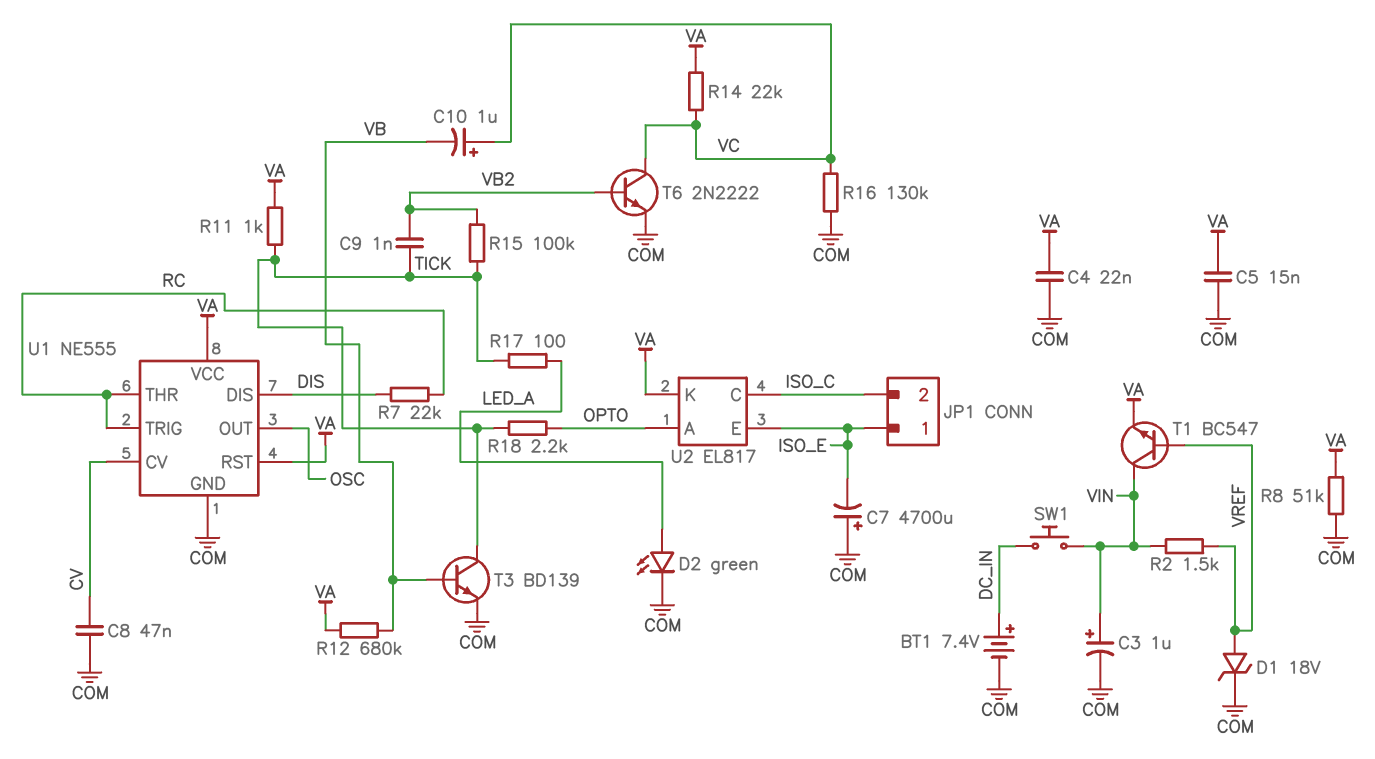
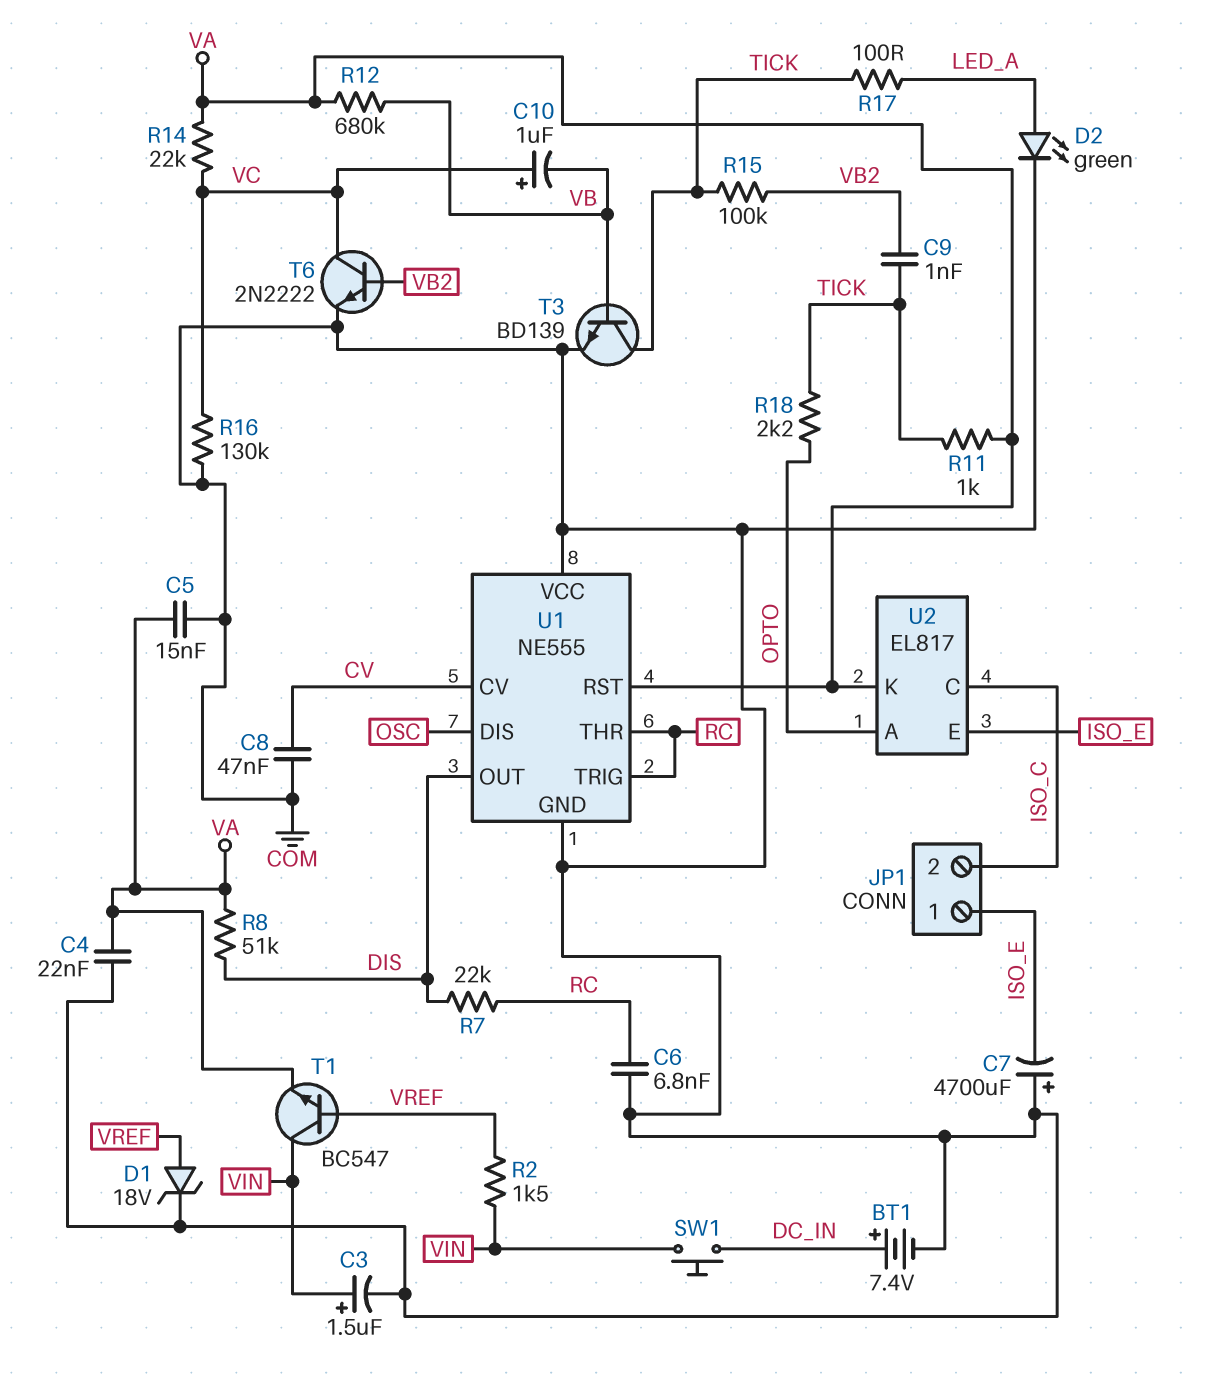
C3: 1uF (plus VIN, minus COM) -> 1.5uF (plus VIN, minus COM)
C6: none -> 6.8nF (COM, RC)
R8: 51k (COM, VA) -> 51k (DIS, VA)
U1 pin DIS: DIS -> OSC
U1 pin OUT: OSC -> DIS
U1 pin VCC: VA -> COM

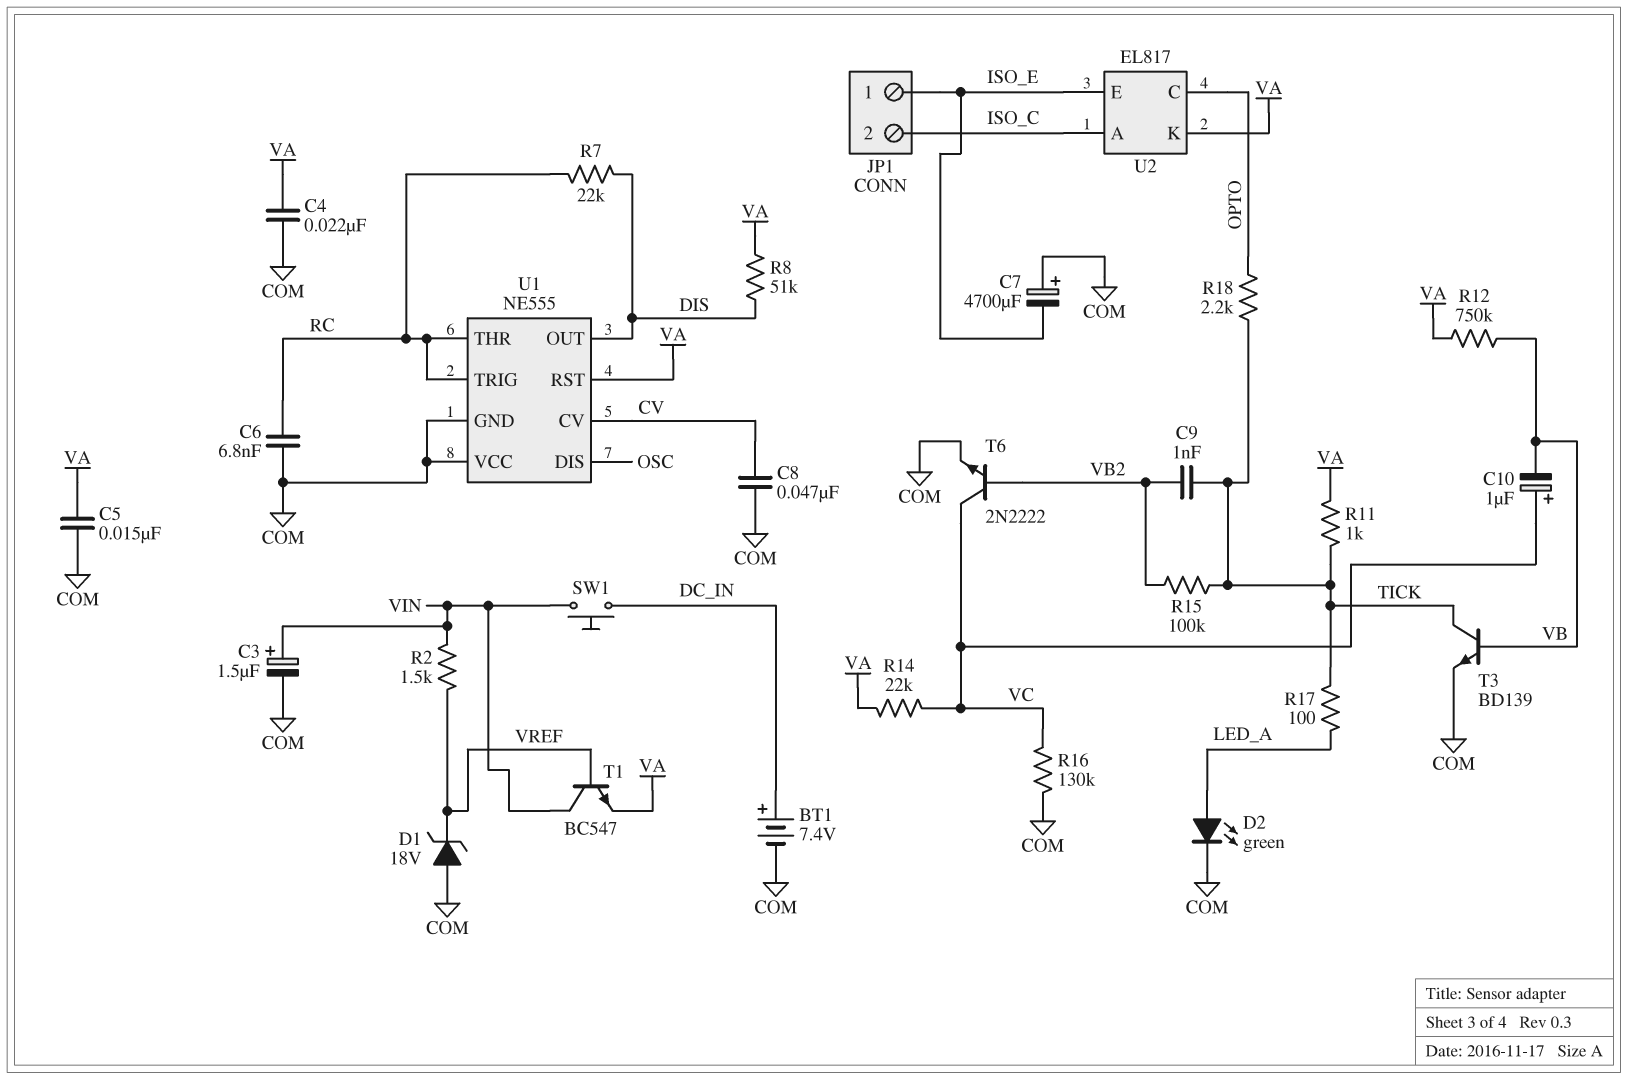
D1: zener 18V (A VREF, K COM) -> zener 18V (A COM, K VREF)
R12: 680k (VA, VB) -> 750k (VA, VB)
U2 pin A: OPTO -> ISO_C
U2 pin C: ISO_C -> OPTO

